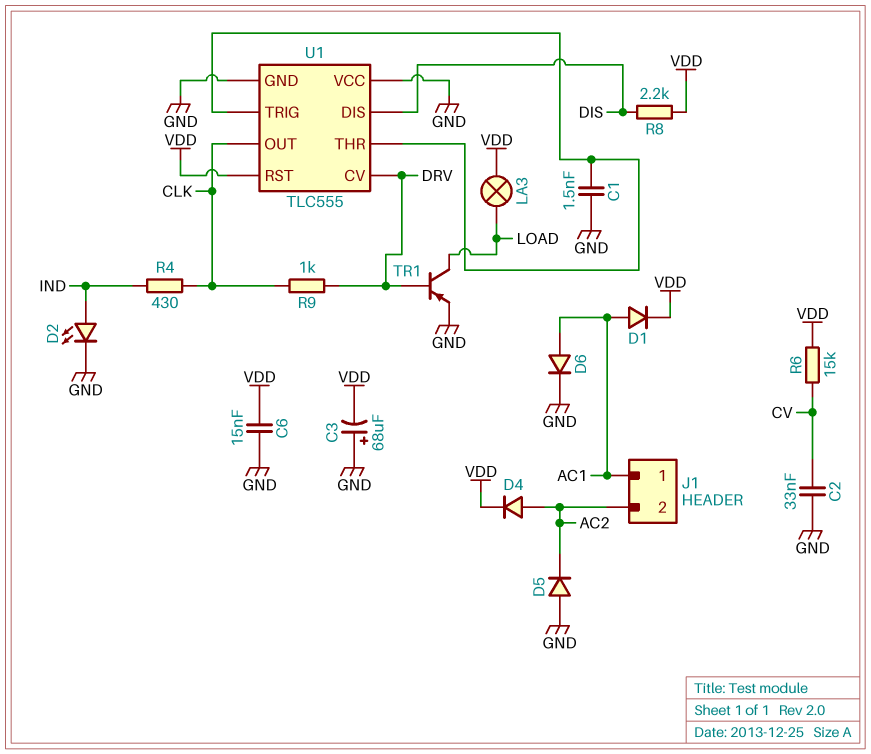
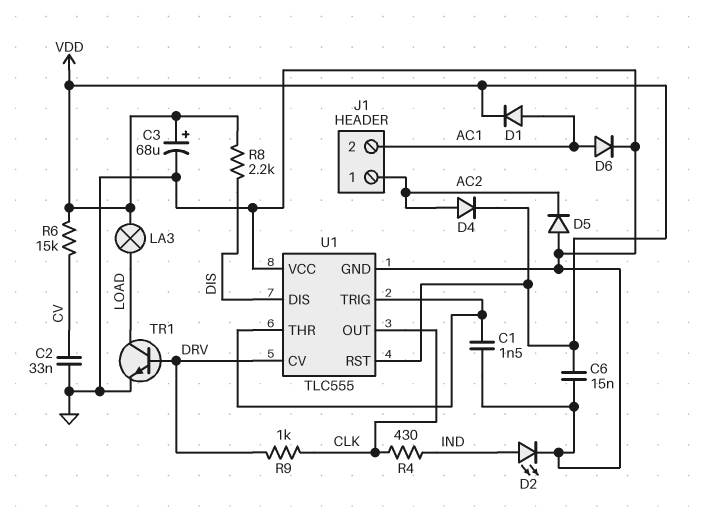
C3: 68uF (plus GND, minus VDD) -> 68uF (plus VDD, minus GND)
J1 pin 1: AC1 -> AC2
J1 pin 2: AC2 -> AC1
TR1: PNP (B DRV, C LOAD, E GND) -> NPN (B DRV, C LOAD, E GND)

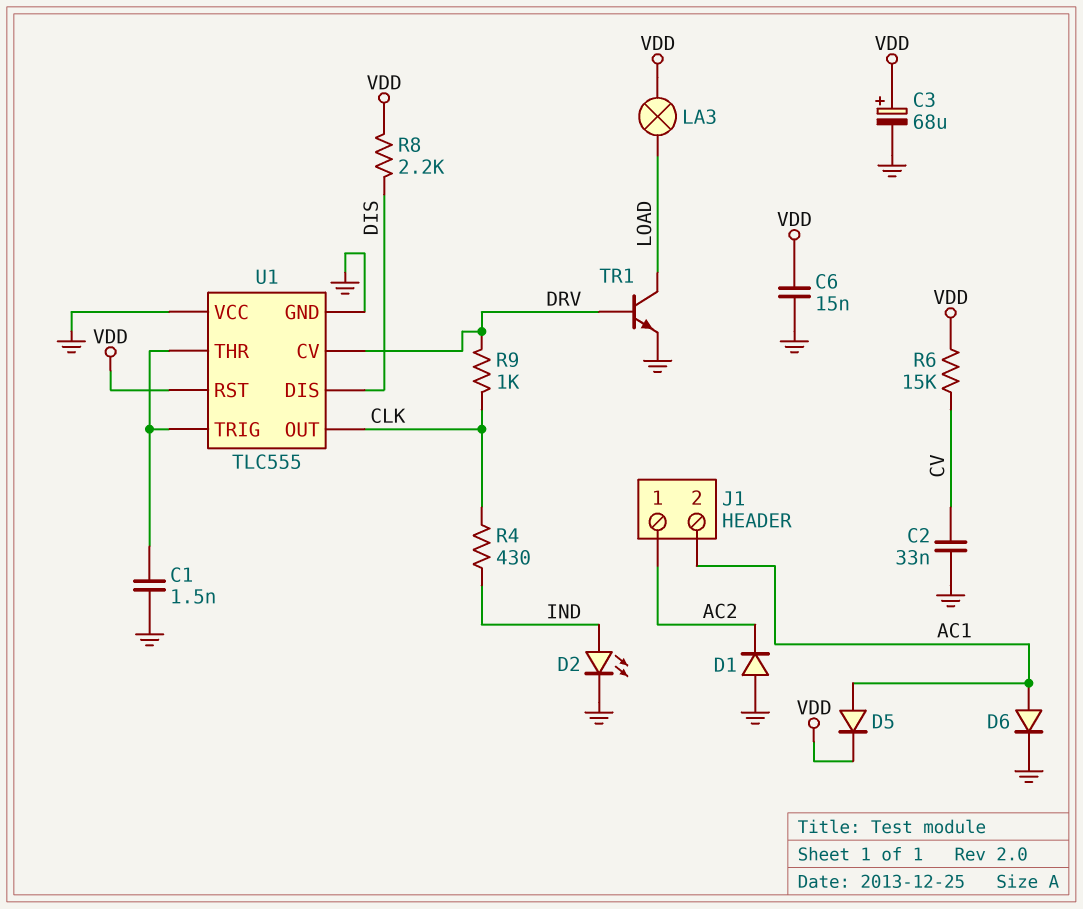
D1: diode (A AC1, K VDD) -> diode (A GND, K AC2)
D4: diode (A AC2, K VDD) -> none
D5: diode (A GND, K AC2) -> diode (A AC1, K VDD)

